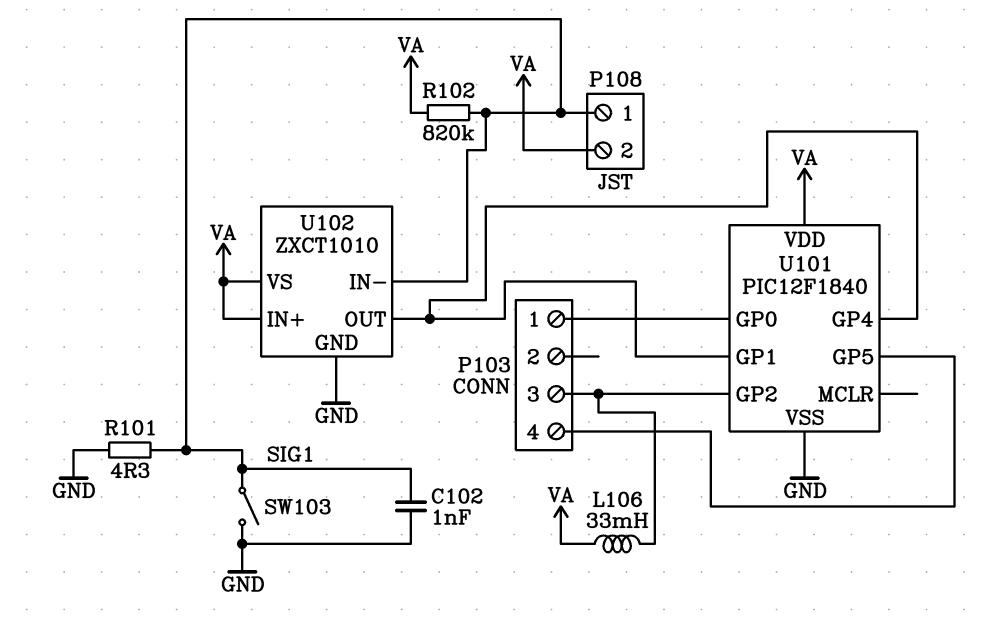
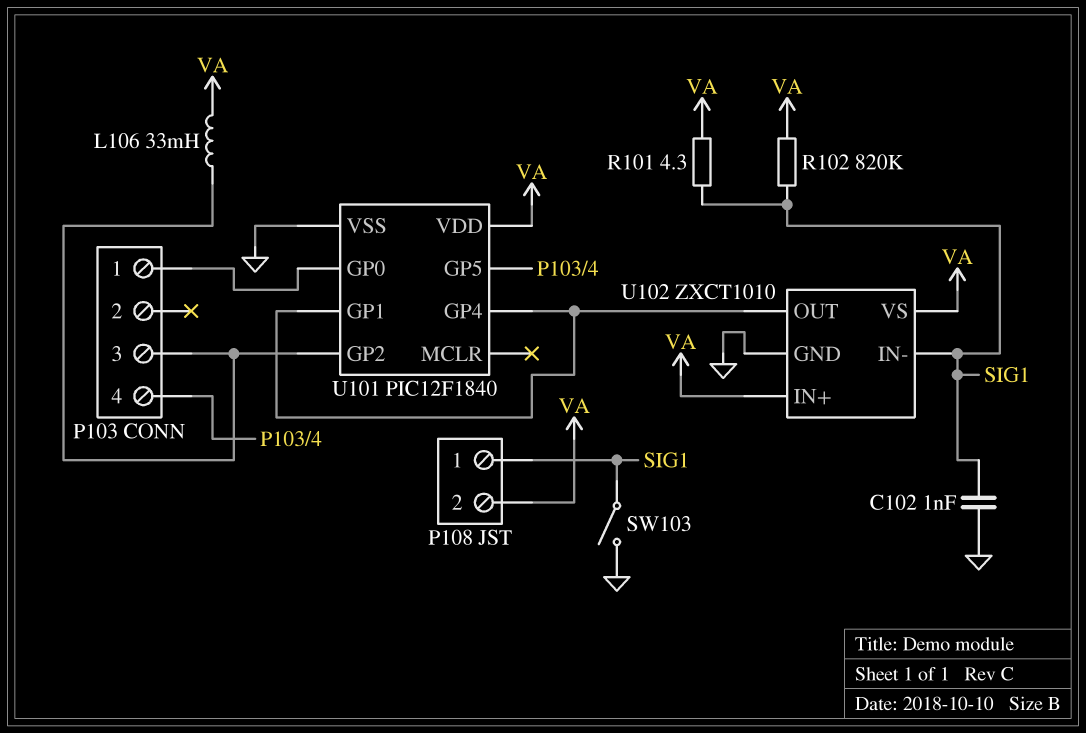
R101: 4.3 (GND, SIG1) -> 4.3 (SIG1, VA)

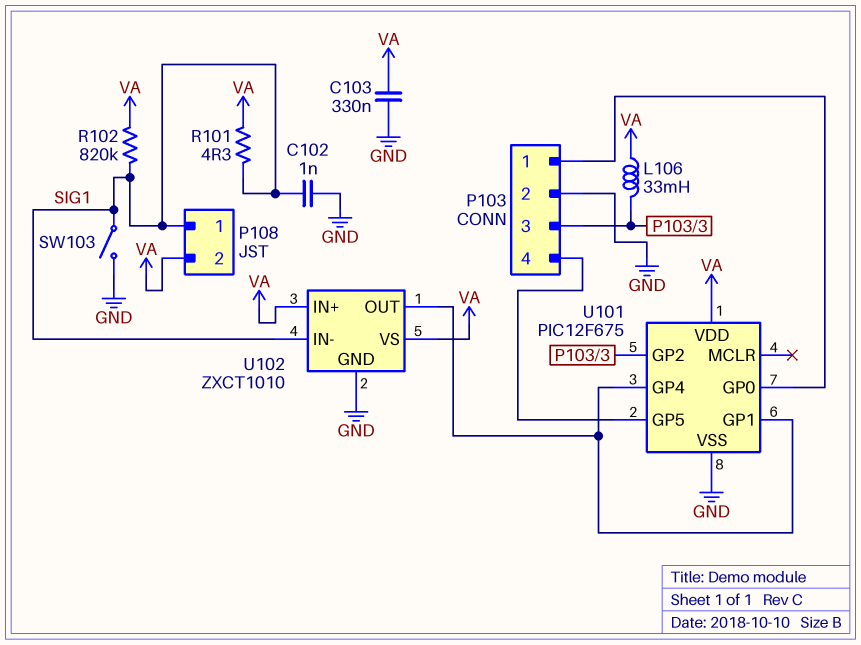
C103: none -> 330nF (GND, VA)
P103 pin 2: none -> GND
U101: PIC12F1840 -> PIC12F675

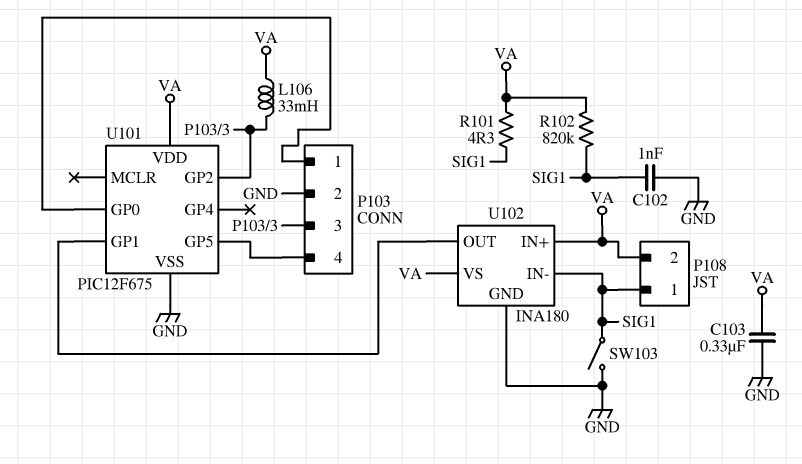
U101 pin GP4: U101/GP1 -> none
U102: ZXCT1010 -> INA180

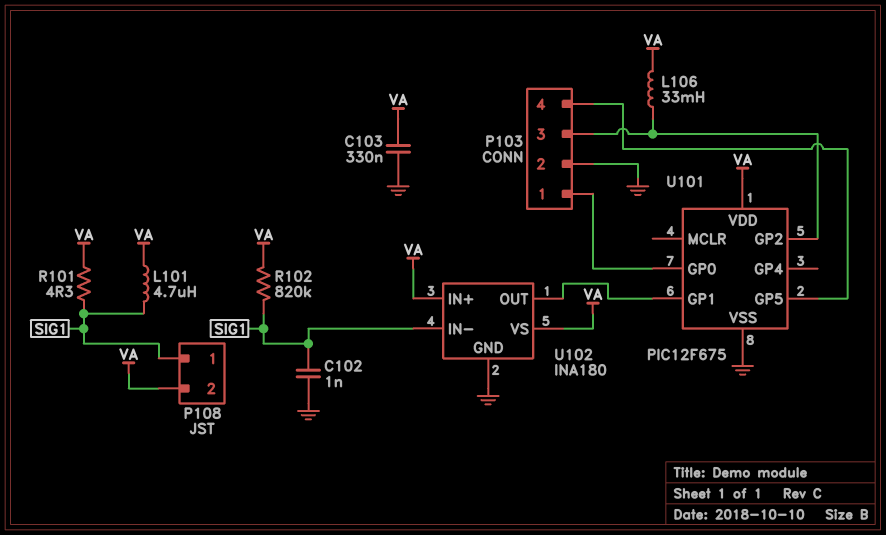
L101: none -> 4.7uH (SIG1, VA)
SW103: switch (GND, SIG1) -> none

